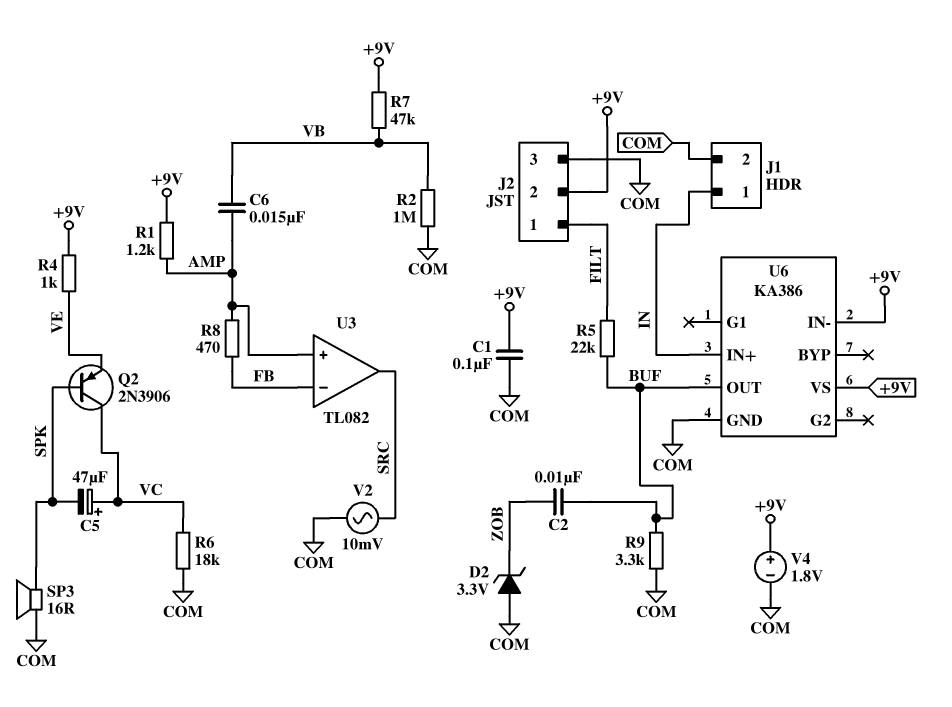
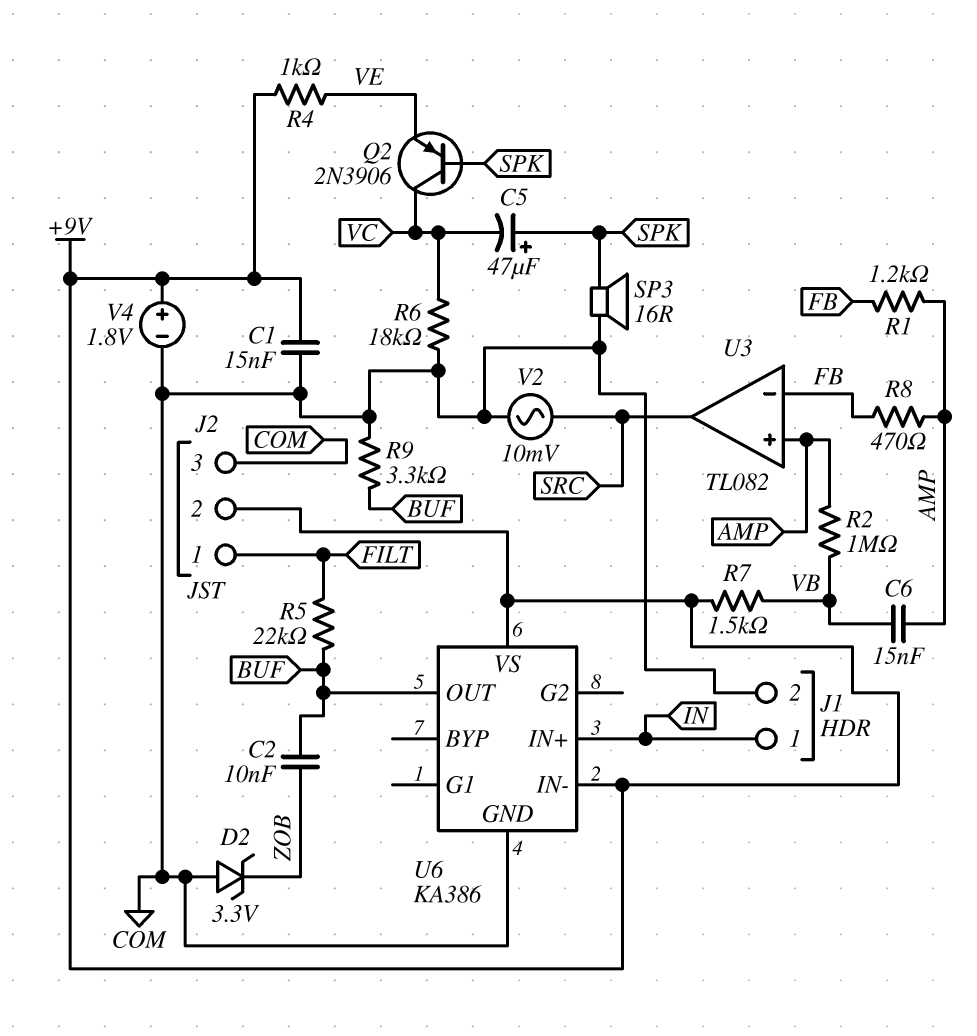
C1: 100nF (+9V, COM) -> 15nF (+9V, COM)
C5: 47uF (plus VC, minus SPK) -> 47uF (plus SPK, minus VC)
R1: 1.2k (+9V, AMP) -> 1.2k (AMP, FB)
R2: 1M (COM, VB) -> 1M (AMP, VB)
R7: 47k (+9V, VB) -> 1.5k (+9V, VB)

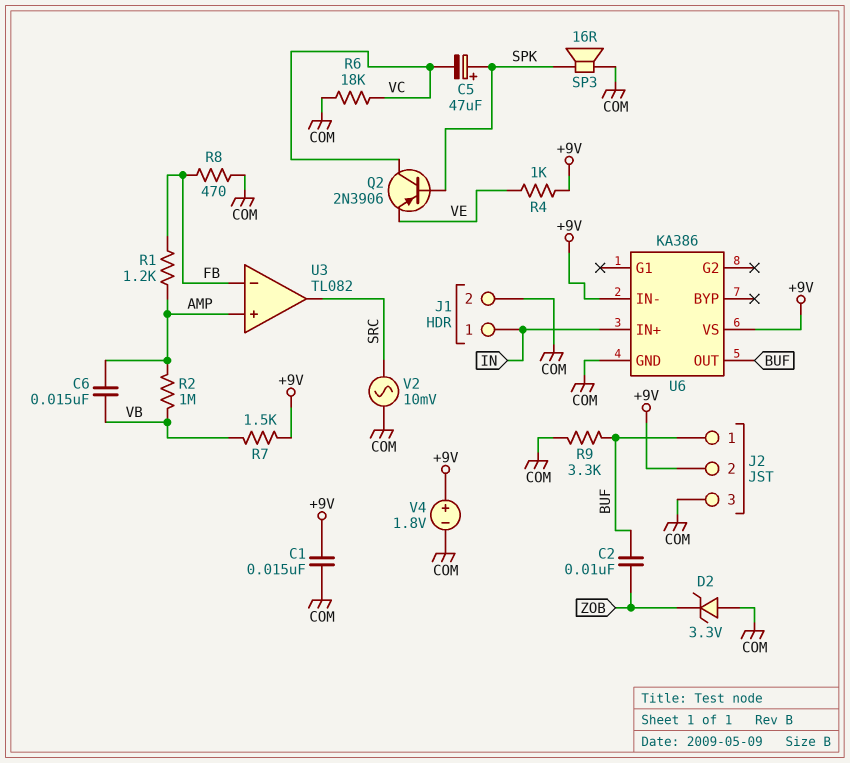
J2 pin 1: FILT -> BUF
R5: 22k (BUF, FILT) -> none
R8: 470 (AMP, FB) -> 470 (COM, FB)

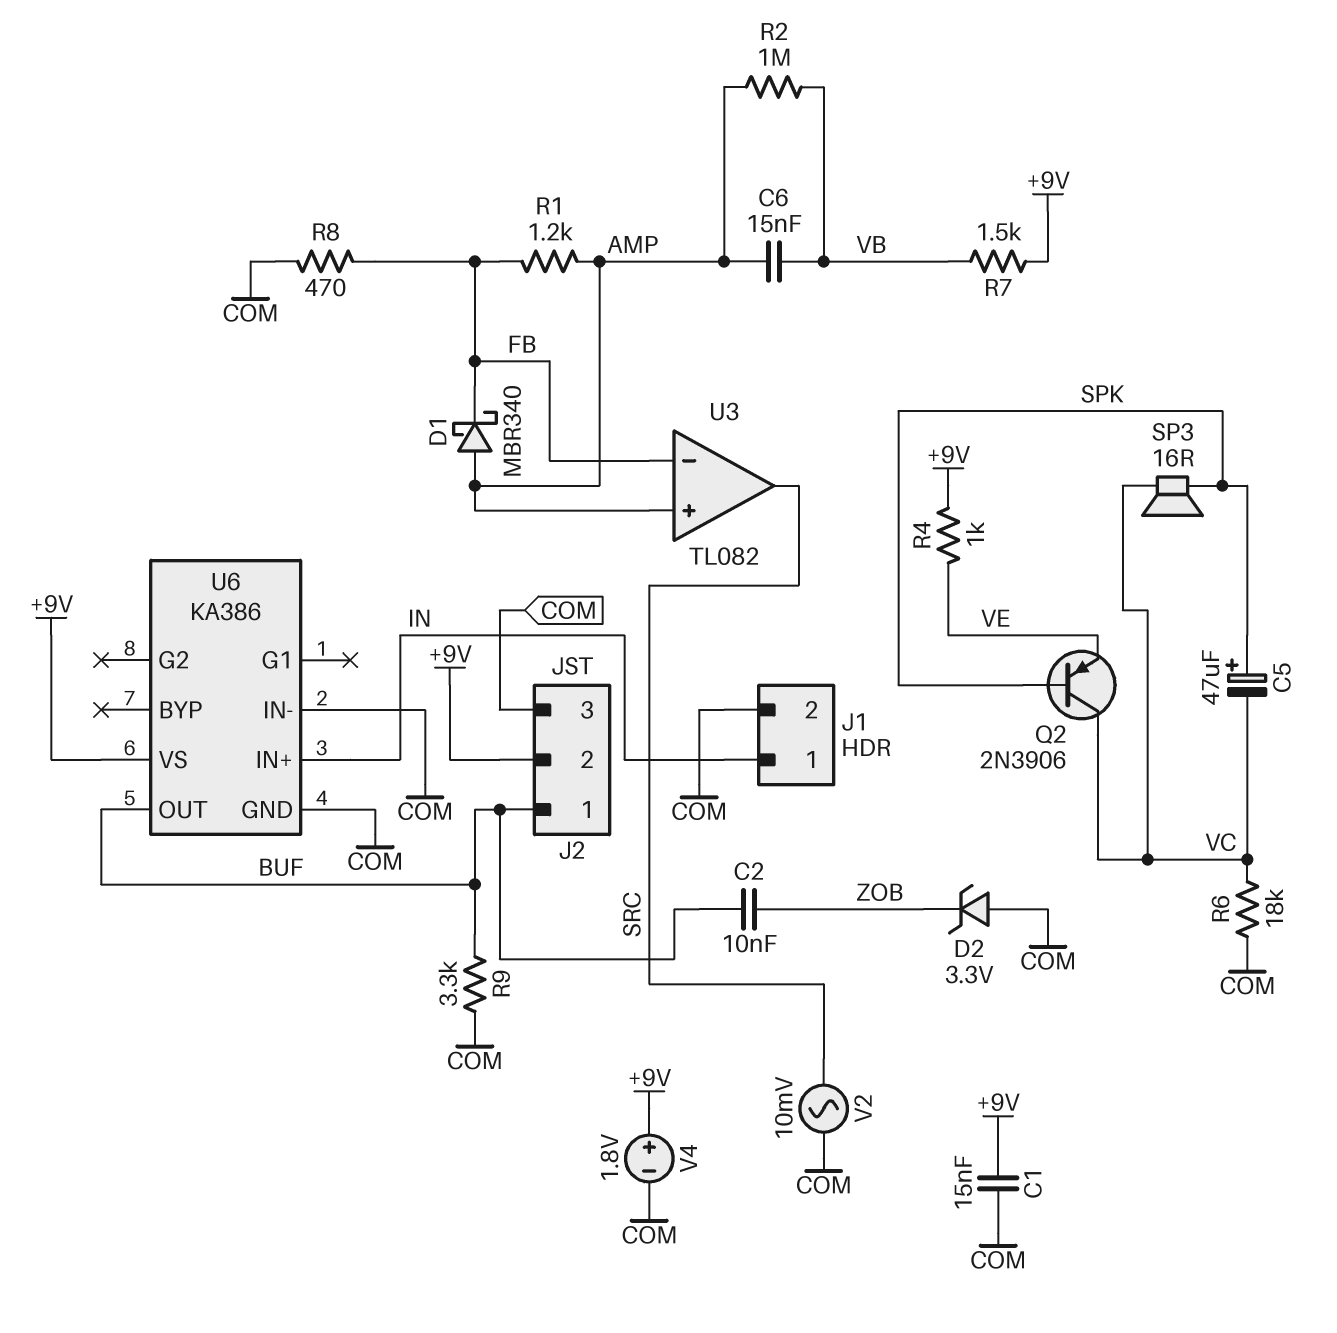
D1: none -> schottky MBR340 (A AMP, K FB)
SP3: speaker 16R (COM, SPK) -> speaker 16R (SPK, VC)
U6 pin IN-: +9V -> COM

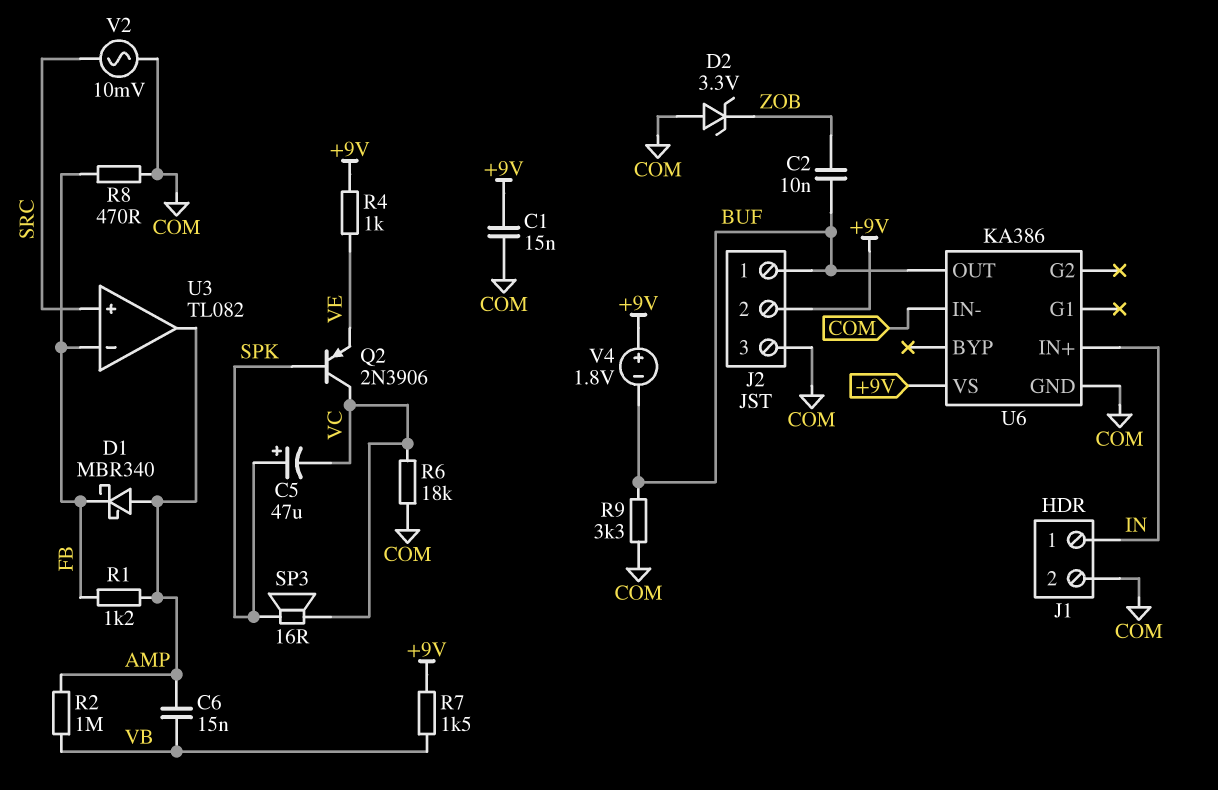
U3 pin in+: AMP -> SRC
U3 pin out: SRC -> AMP
V4: 1.8V (plus +9V, minus COM) -> 1.8V (plus +9V, minus BUF)

